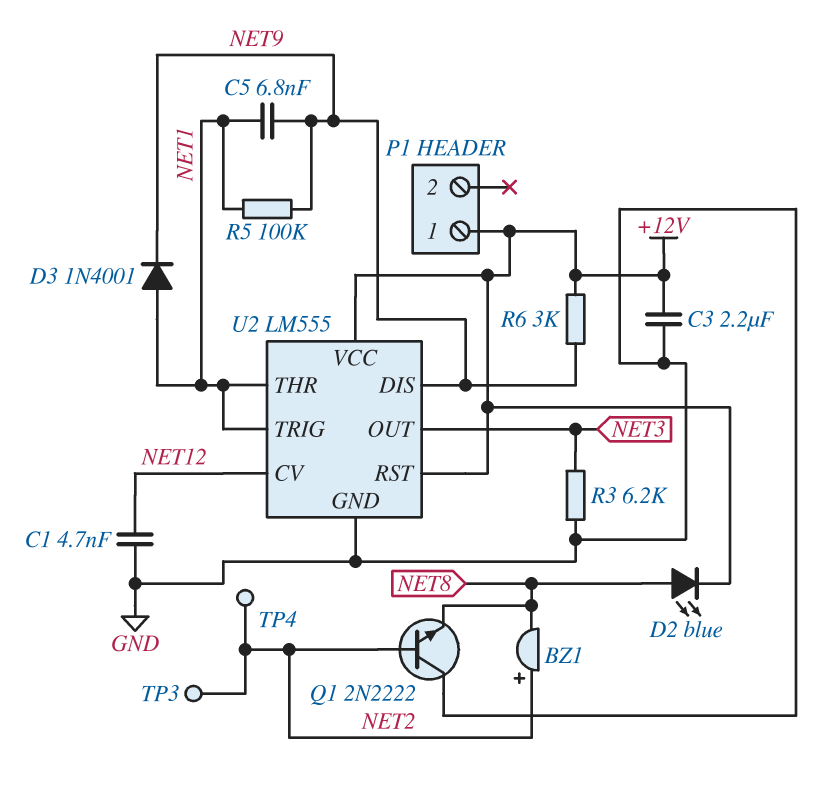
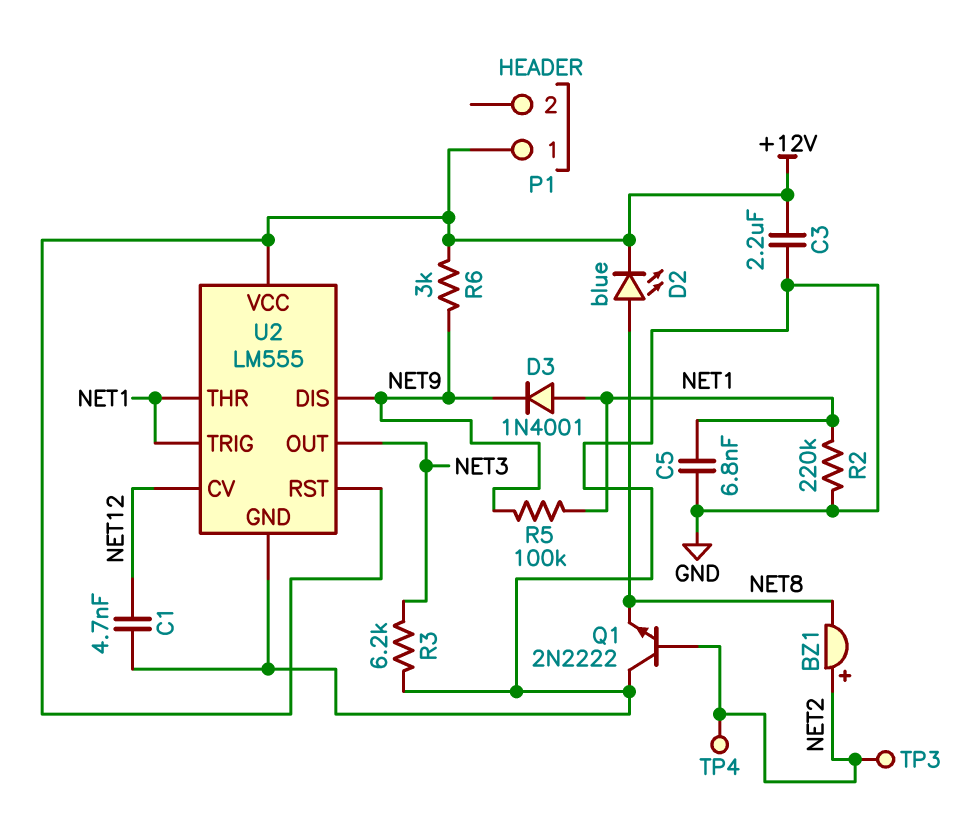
C5: 6.8nF (NET1, NET9) -> 6.8nF (GND, NET1)
R2: none -> 220k (GND, NET1)

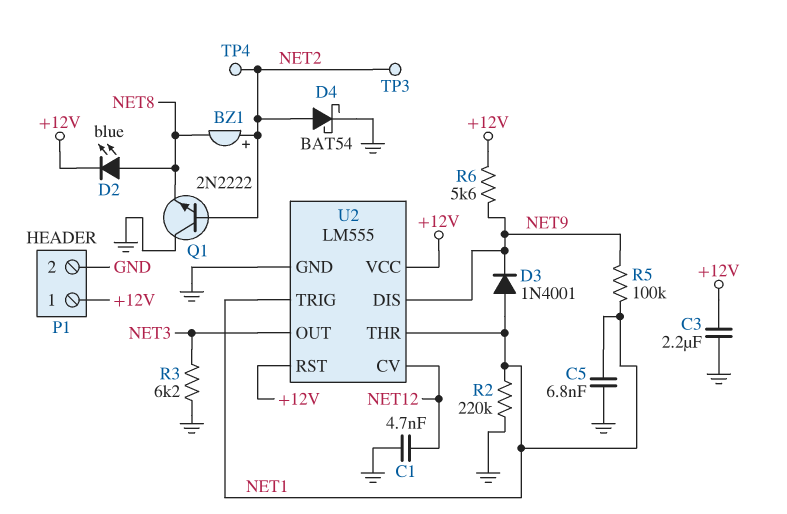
D4: none -> schottky BAT54 (A NET2, K GND)
P1 pin 2: none -> GND
R6: 3k (+12V, NET9) -> 5.6k (+12V, NET9)

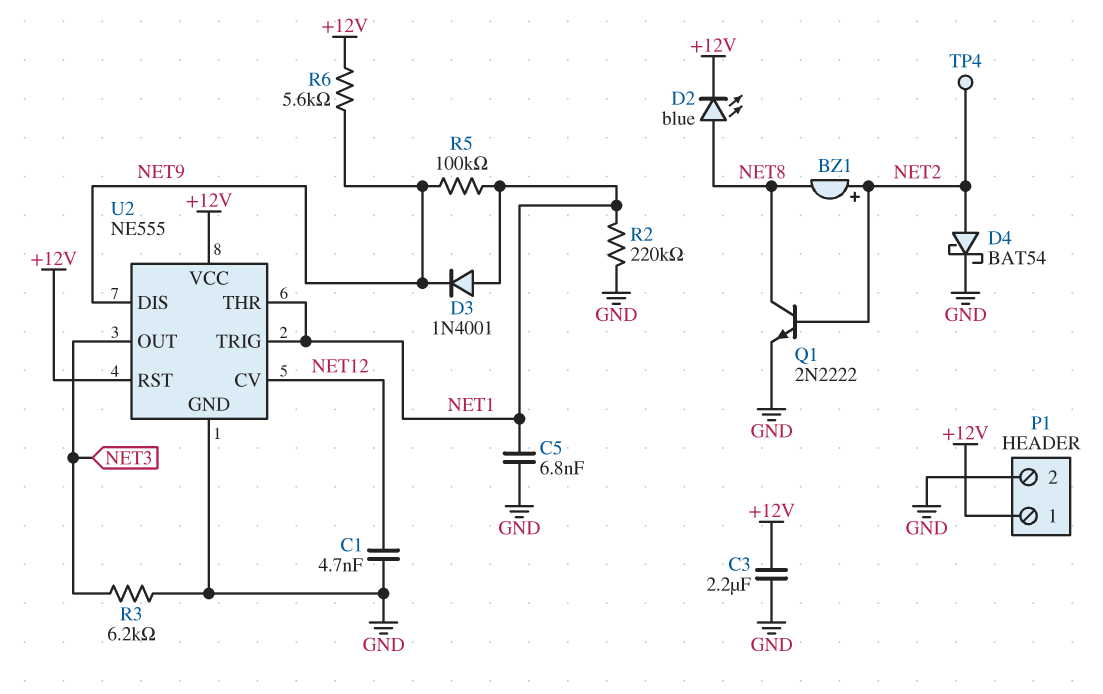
Q1: NPN 2N2222 (B NET2, C GND, E NET8) -> NPN 2N2222 (B NET2, C NET8, E GND)
TP3: test point (NET2) -> none
U2: LM555 -> NE555

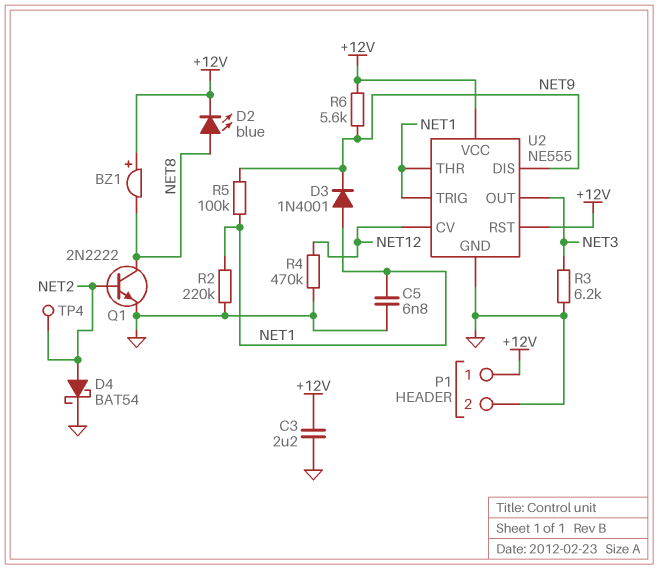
BZ1: buzzer (plus NET2, minus NET8) -> buzzer (plus +12V, minus NET8)
C1: 4.7nF (GND, NET12) -> none
R4: none -> 470k (GND, NET12)

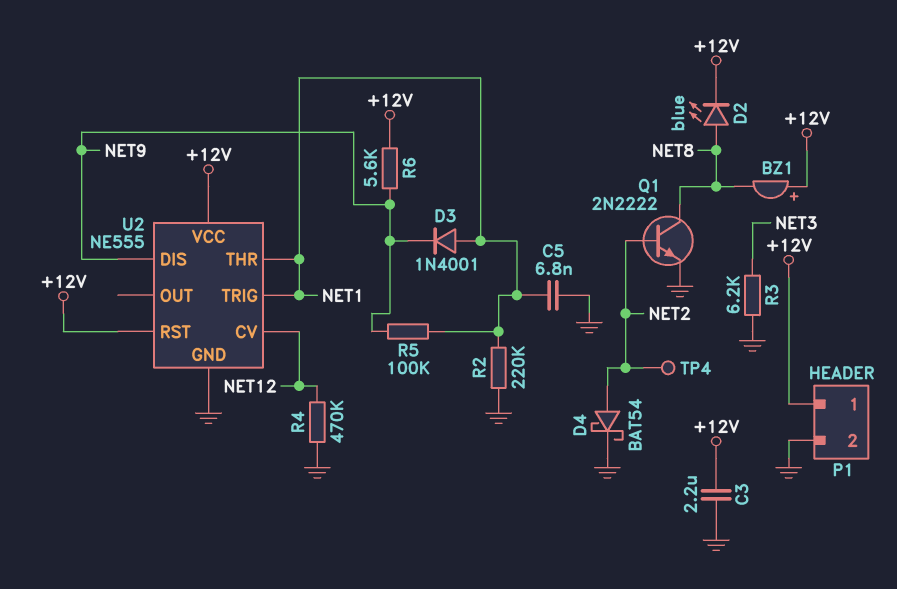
U2 pin OUT: NET3 -> none

